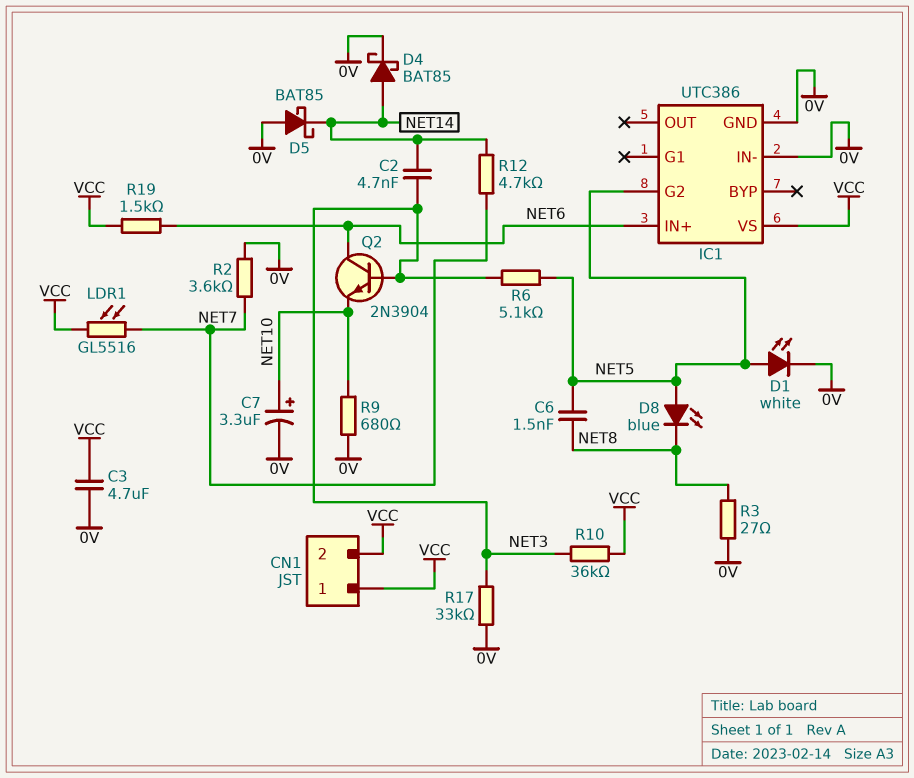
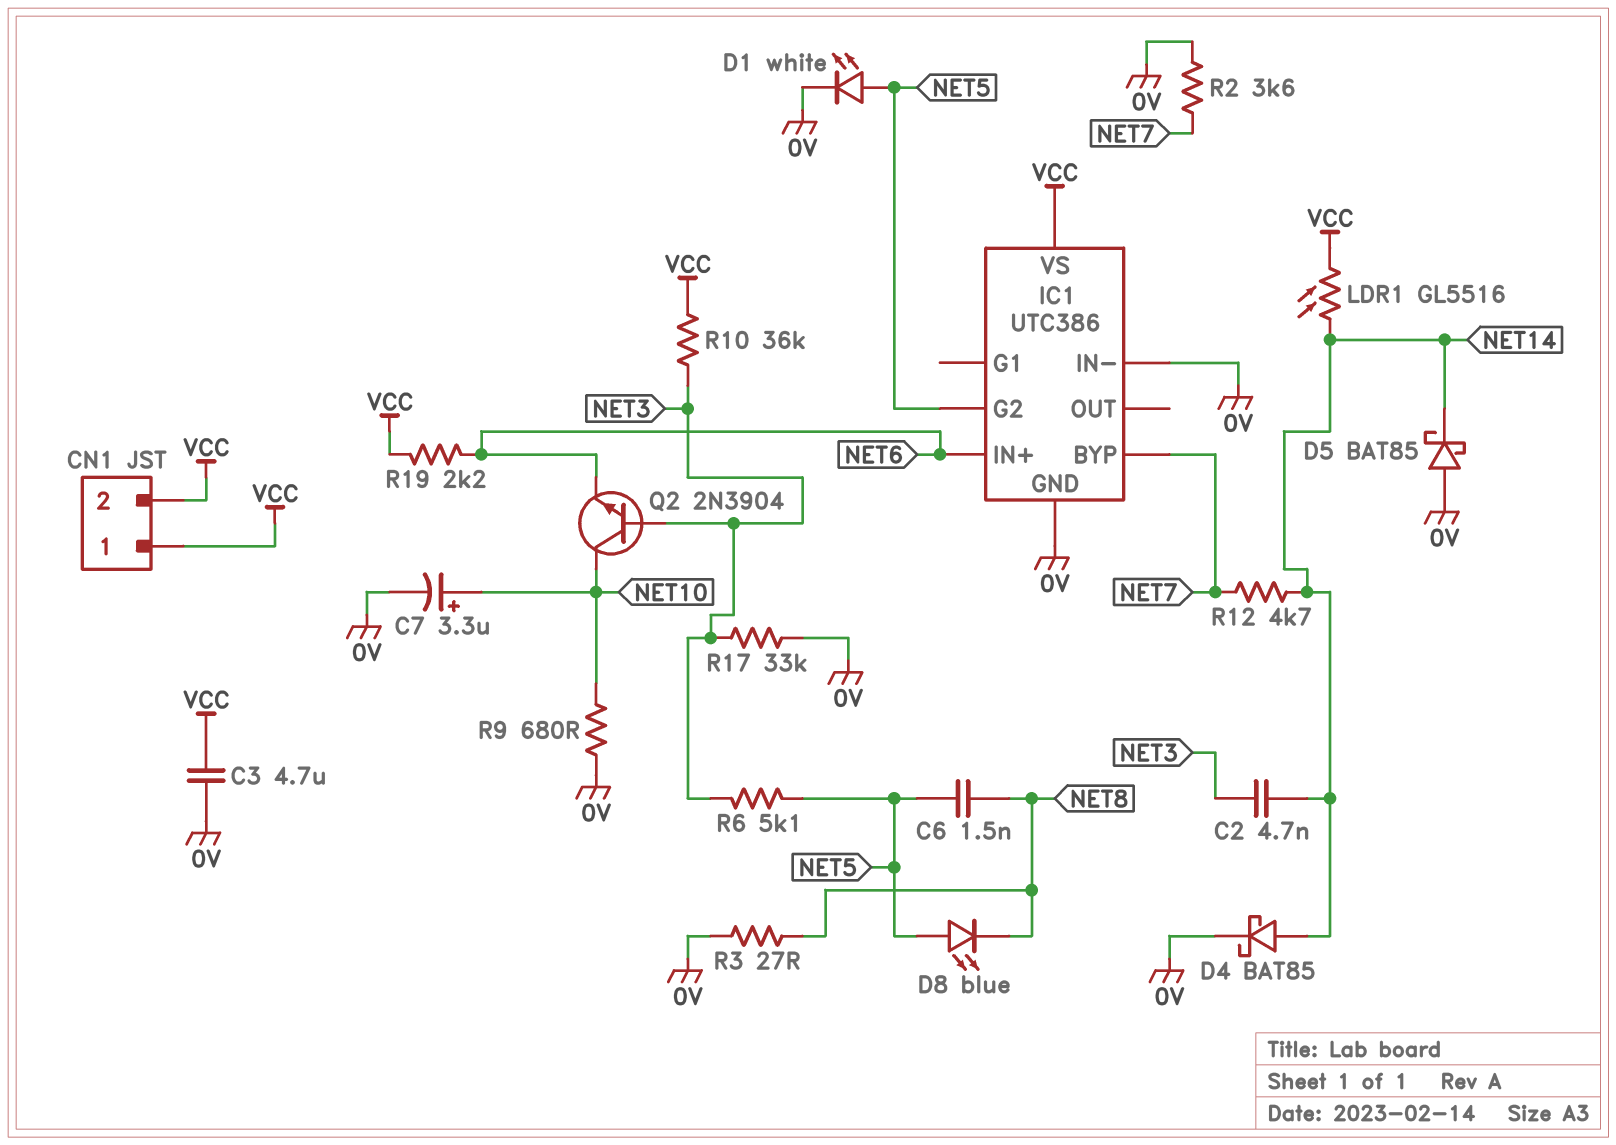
IC1 pin BYP: none -> NET7
LDR1: GL5516 (NET7, VCC) -> GL5516 (NET14, VCC)
Q2: NPN 2N3904 (B NET3, C NET6, E NET10) -> NPN 2N3904 (B NET3, C NET10, E NET6)
R19: 1.5k (NET6, VCC) -> 2.2k (NET6, VCC)

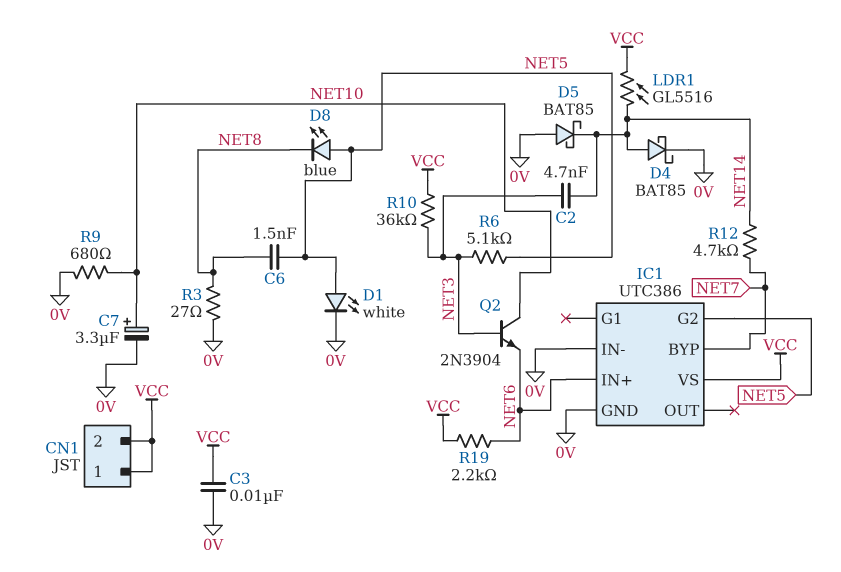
C3: 4.7uF (0V, VCC) -> 10nF (0V, VCC)
R2: 3.6k (0V, NET7) -> none
R17: 33k (0V, NET3) -> none

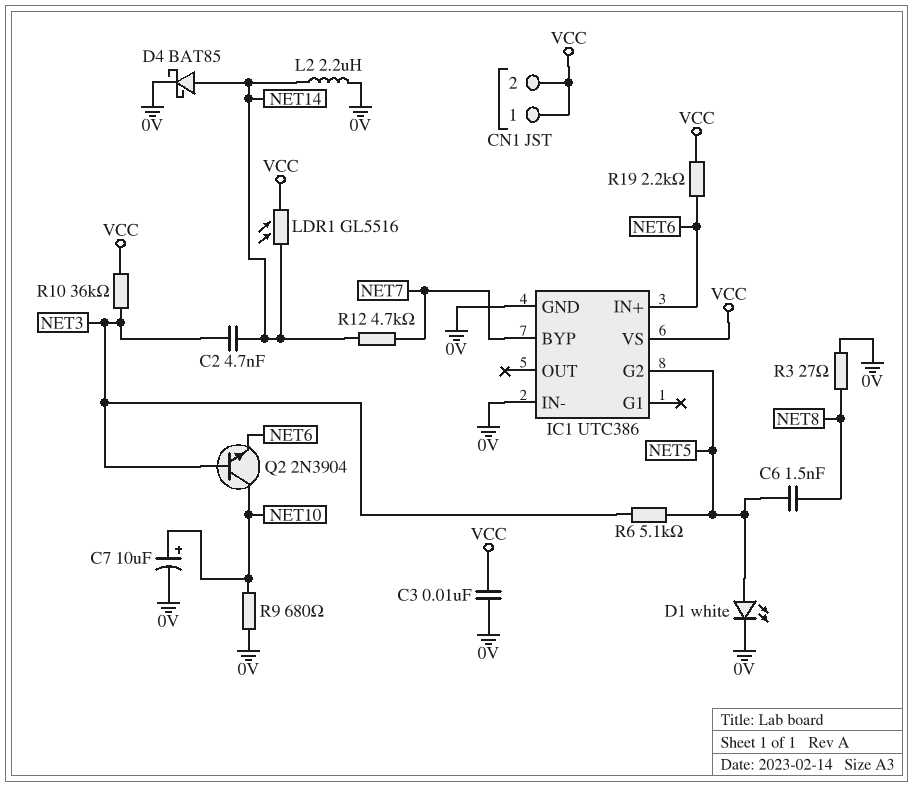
C7: 3.3uF (plus NET10, minus 0V) -> 10uF (plus NET10, minus 0V)
D5: schottky BAT85 (A 0V, K NET14) -> none
D8: LED blue (A NET5, K NET8) -> none
L2: none -> 2.2uH (0V, NET14)

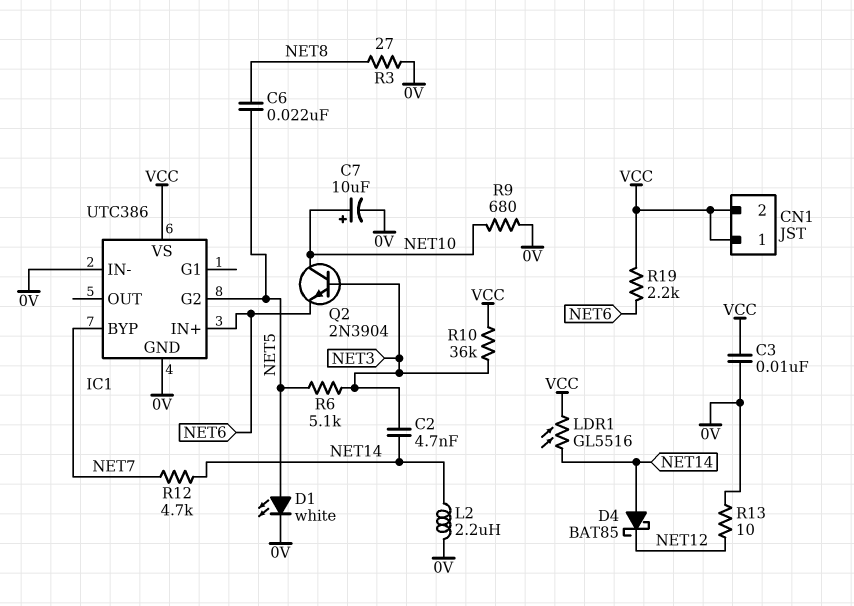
C6: 1.5nF (NET5, NET8) -> 22nF (NET5, NET8)
D4: schottky BAT85 (A NET14, K 0V) -> schottky BAT85 (A NET14, K NET12)
R13: none -> 10 (0V, NET12)

